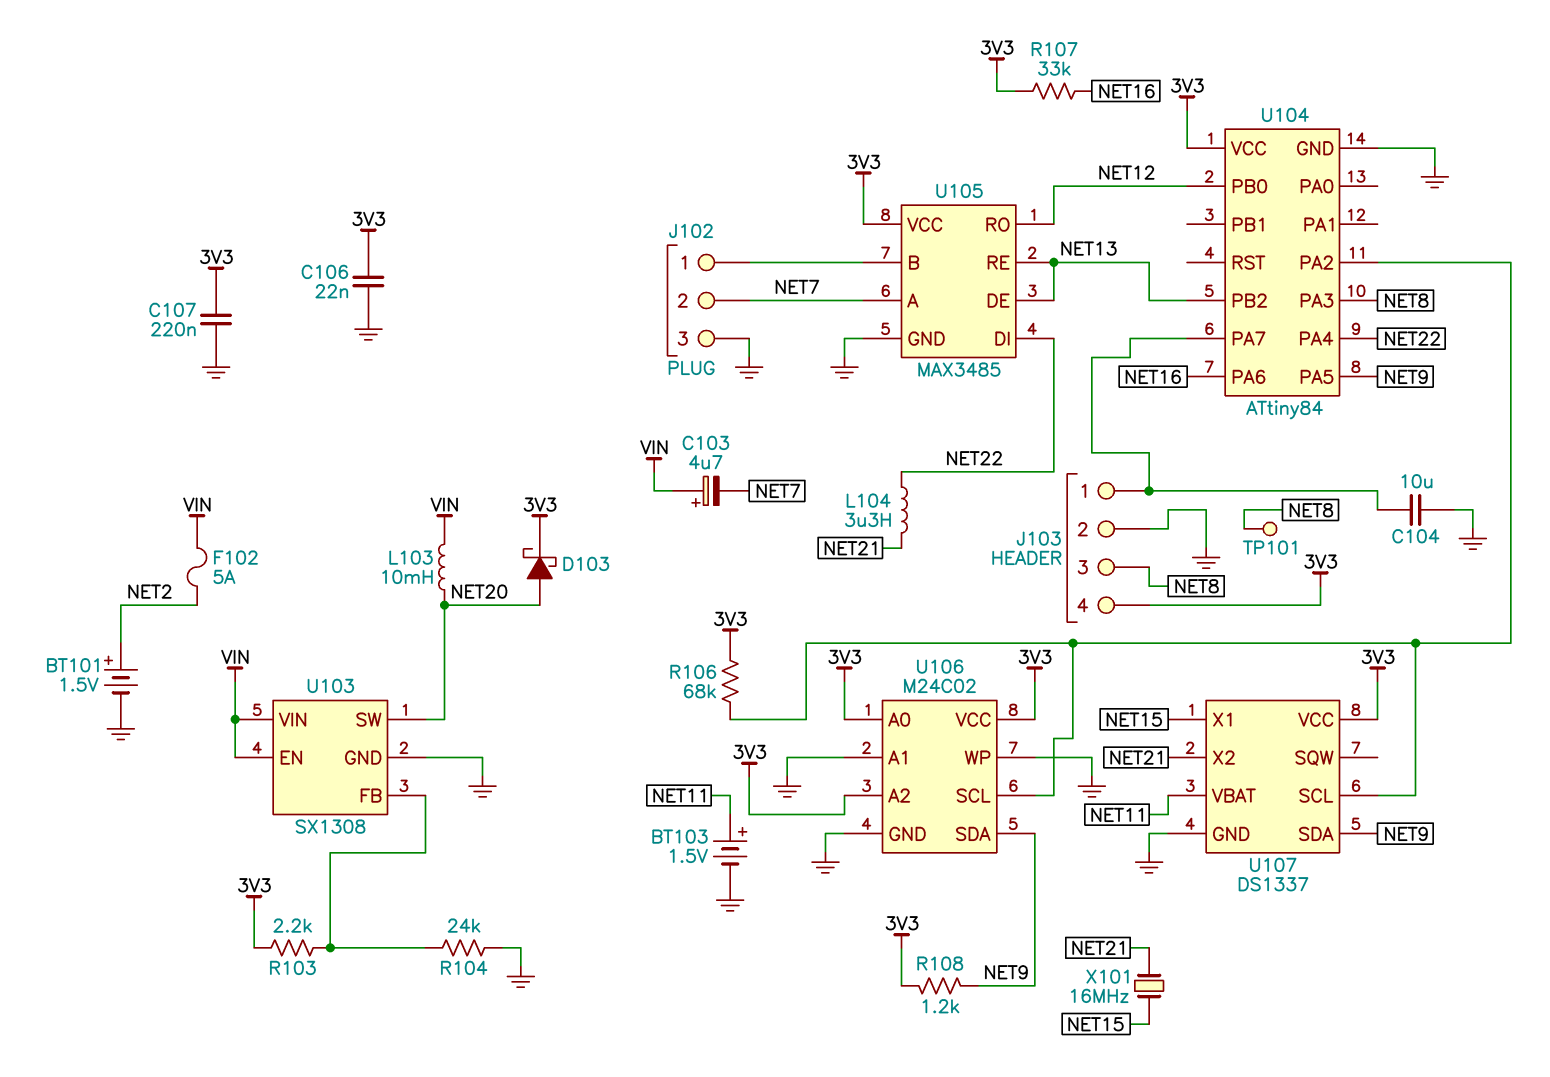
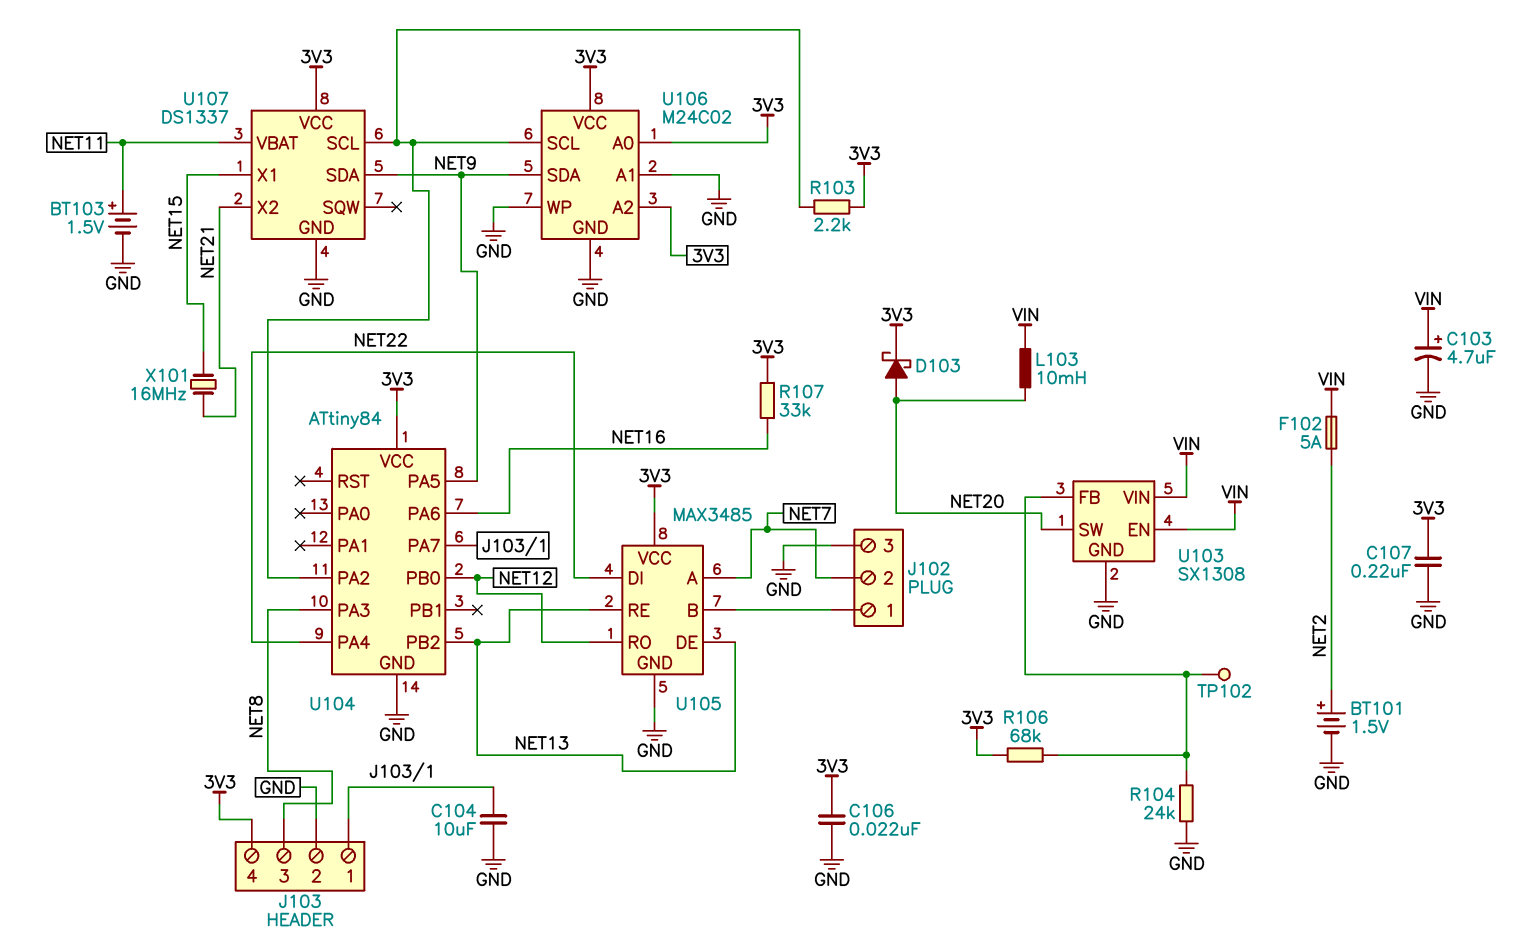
C103: 4.7uF (plus VIN, minus NET7) -> 4.7uF (plus VIN, minus GND)
L104: 3.3uH (NET21, NET22) -> none
R103: 2.2k (3V3, U103/FB) -> 2.2k (3V3, U104/PA2)
R106: 68k (3V3, U104/PA2) -> 68k (3V3, U103/FB)
R108: 1.2k (3V3, NET9) -> none
TP101: test point (NET8) -> none
TP102: none -> test point (U103/FB)

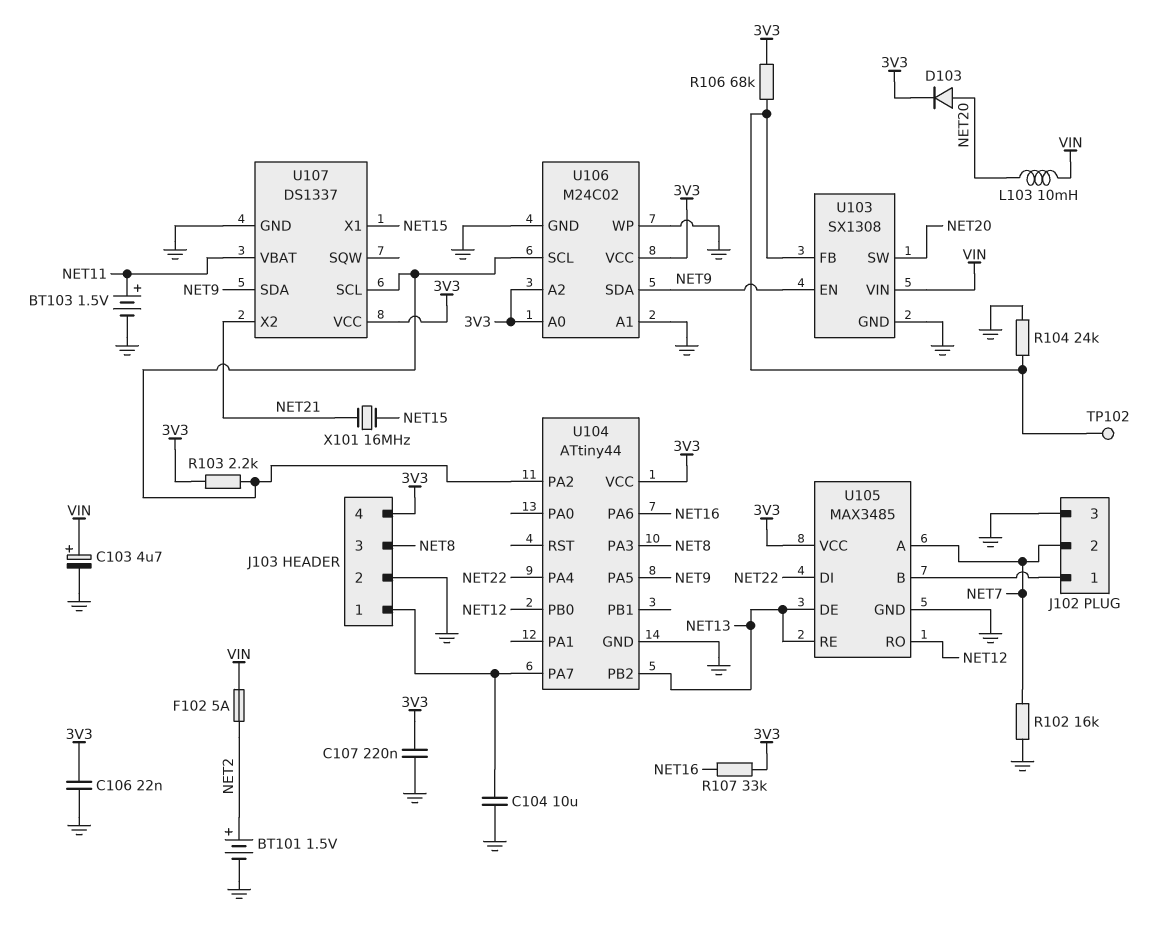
D103: schottky (A NET20, K 3V3) -> diode (A NET20, K 3V3)
R102: none -> 16k (GND, NET7)
U103 pin EN: VIN -> NET9
U104: ATtiny84 -> ATtiny44

